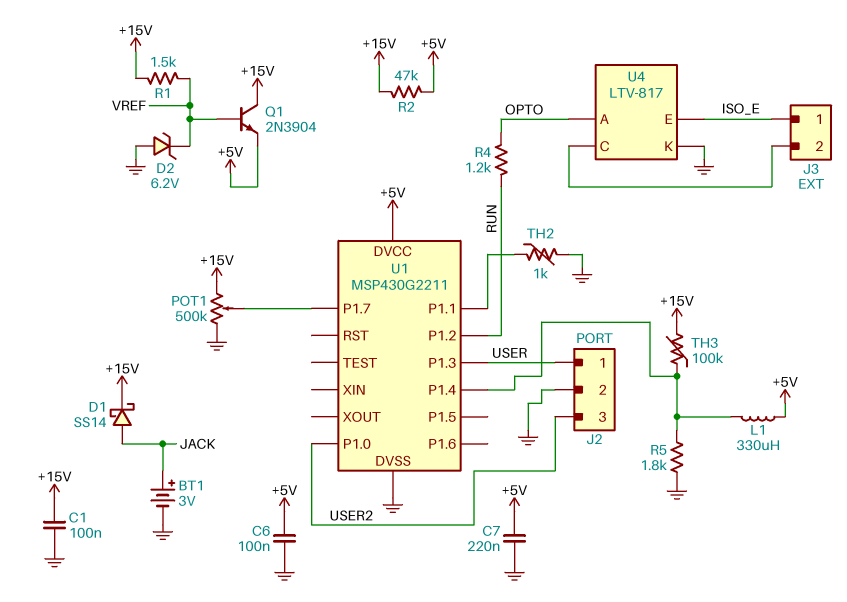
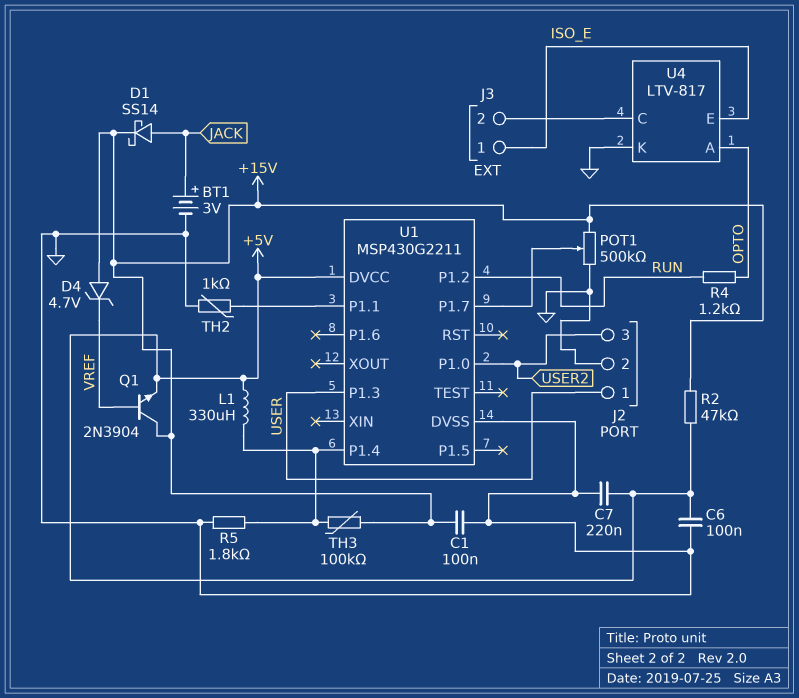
D2: zener 6.2V (A GND, K VREF) -> none
D4: none -> zener 4.7V (A +15V, K VREF)
R1: 1.5k (+15V, VREF) -> none

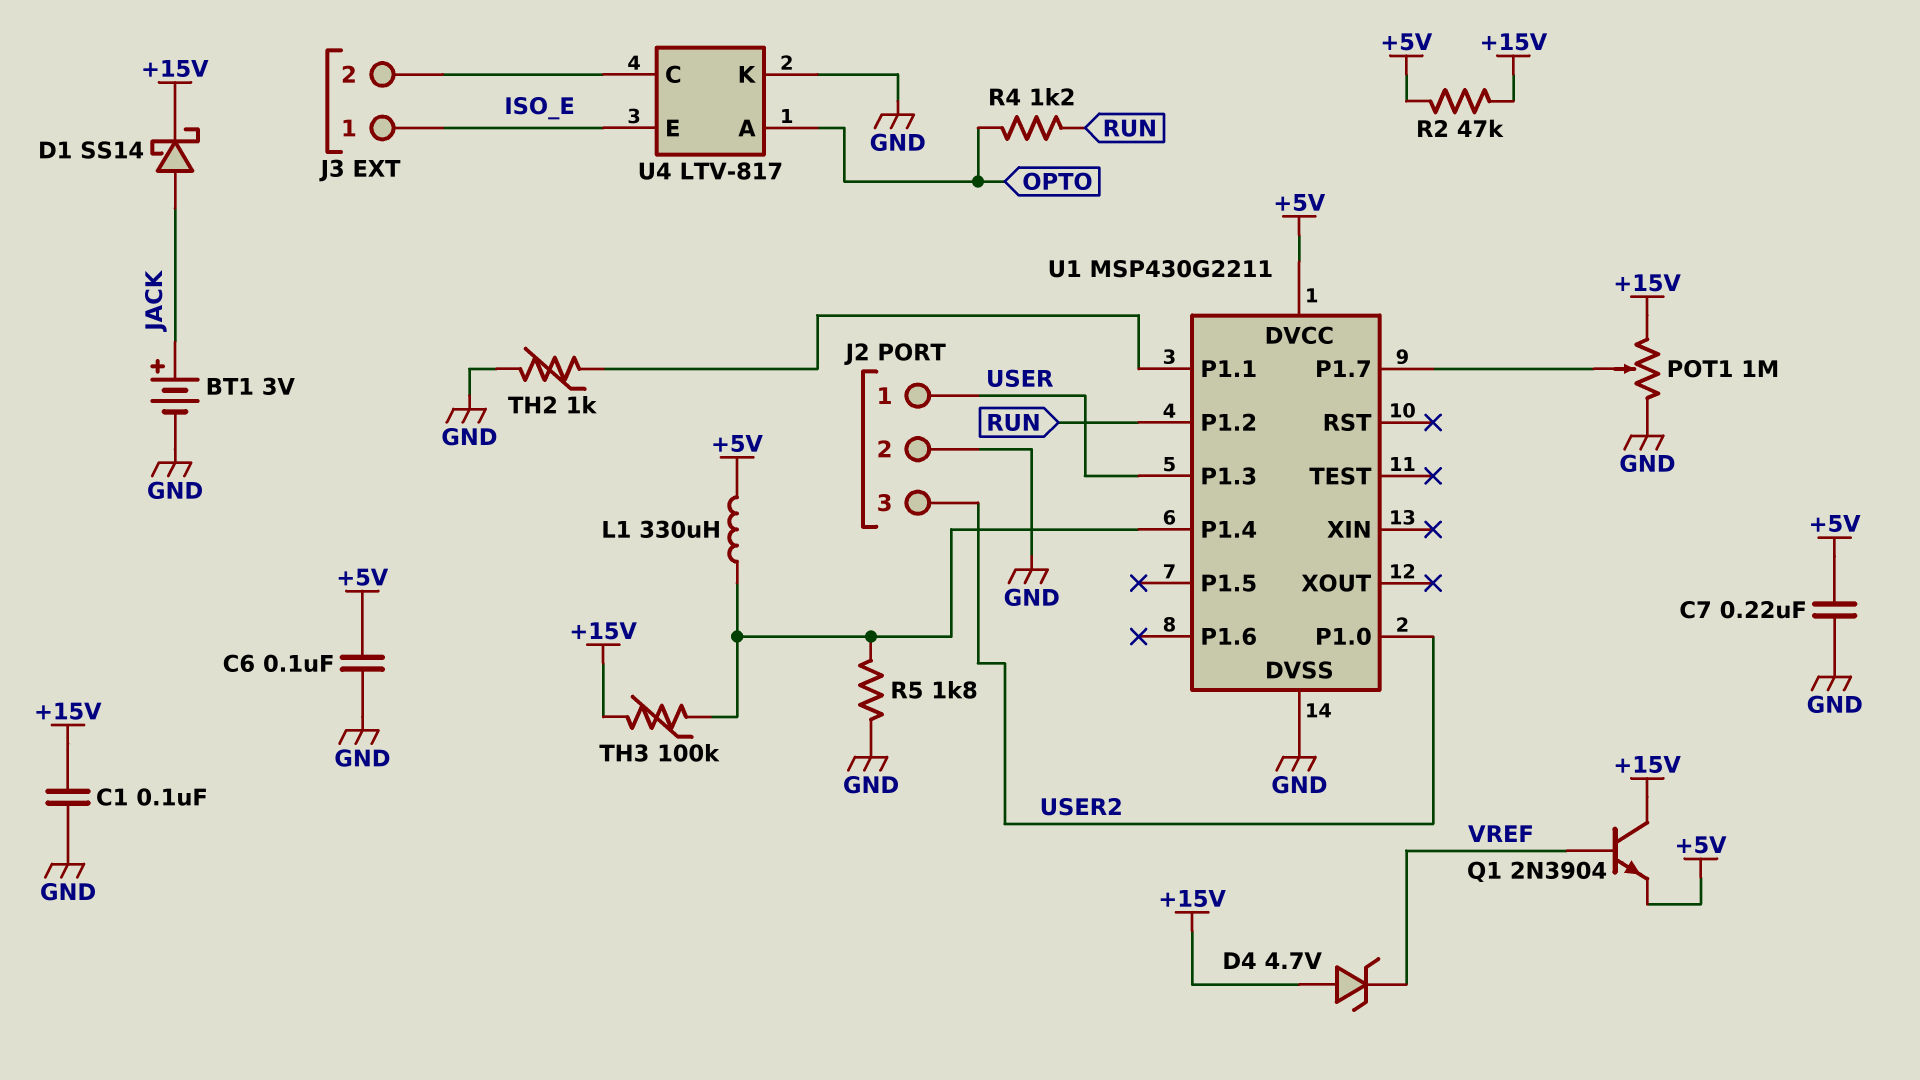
POT1: 500k (+15V, GND, wiper U1/P1.7) -> 1M (+15V, GND, wiper U1/P1.7)

